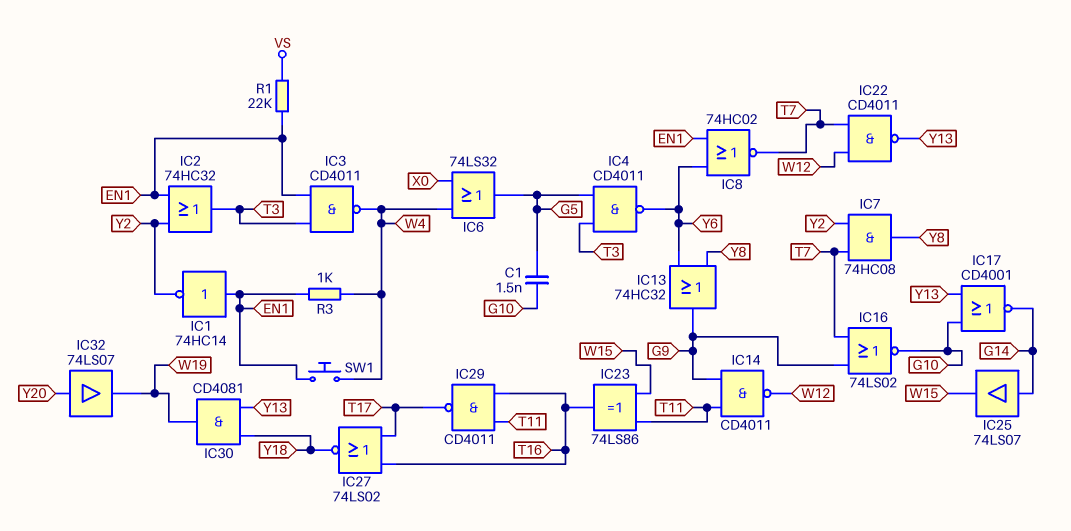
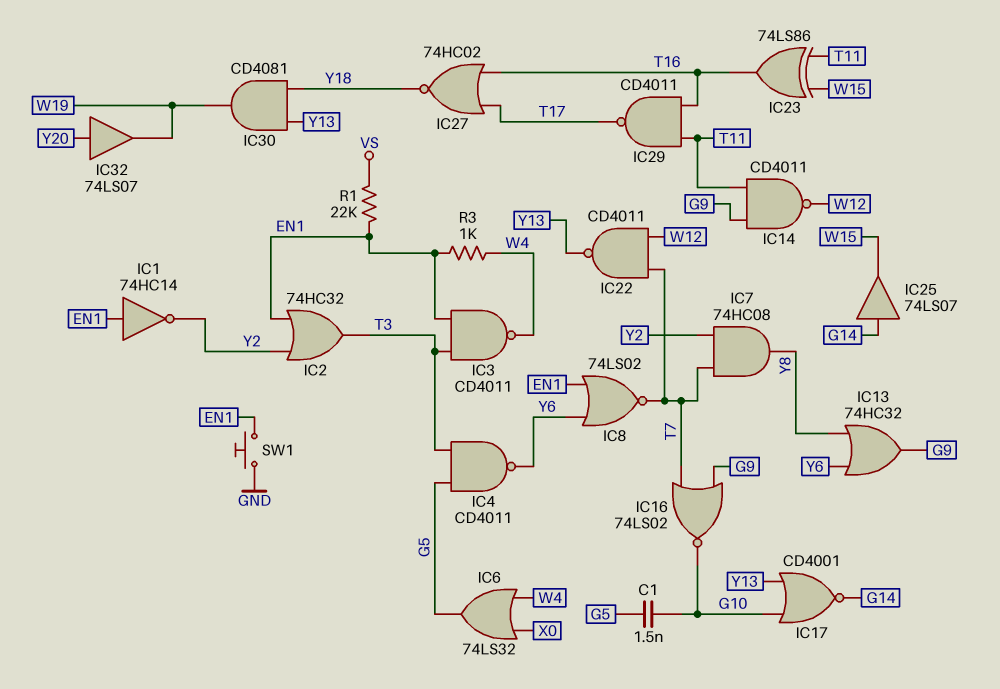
IC8: NOR 74HC02 (in EN1, in Y6, out T7) -> NOR 74LS02 (in EN1, in Y6, out T7)
IC27: NOR 74LS02 (in T16, in T17, out Y18) -> NOR 74HC02 (in T16, in T17, out Y18)
SW1: button (EN1, W4) -> button (EN1, GND)

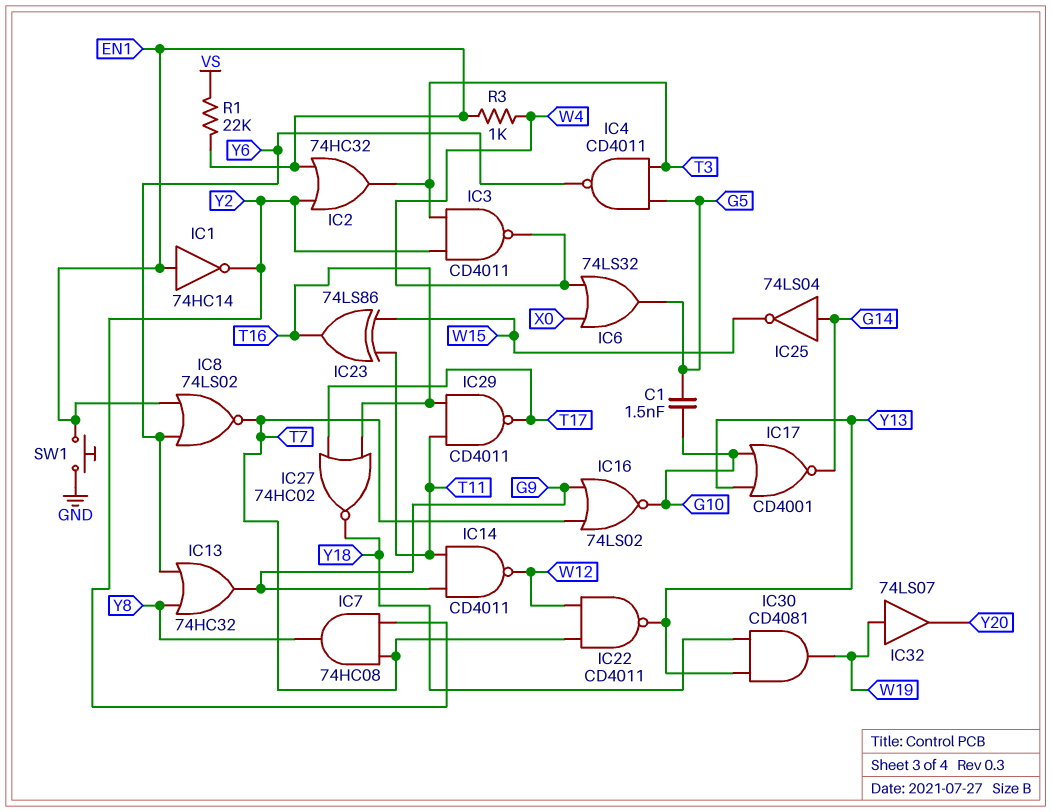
IC3: NAND CD4011 (in EN1, in T3, out W4) -> NAND CD4011 (in T3, in Y2, out W4)
IC25: buffer 74LS07 (in G14, out W15) -> NOT 74LS04 (in G14, out W15)
IC32: buffer 74LS07 (in Y20, out W19) -> buffer 74LS07 (in W19, out Y20)

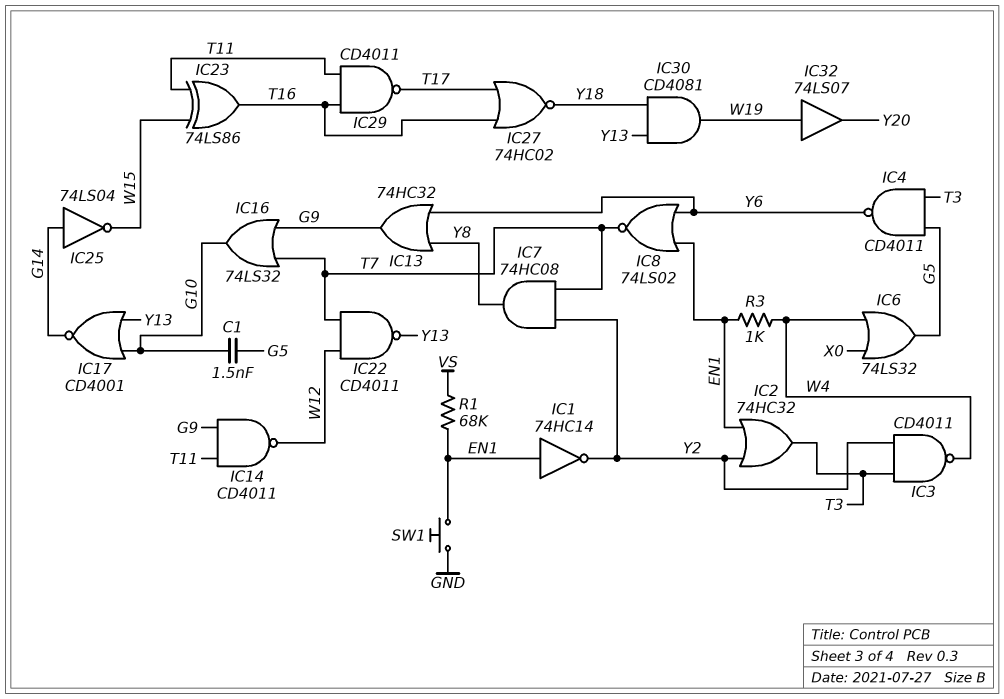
IC16: NOR 74LS02 (in G9, in T7, out G10) -> OR 74LS32 (in G9, in T7, out G10)
R1: 22k (EN1, VS) -> 68k (EN1, VS)

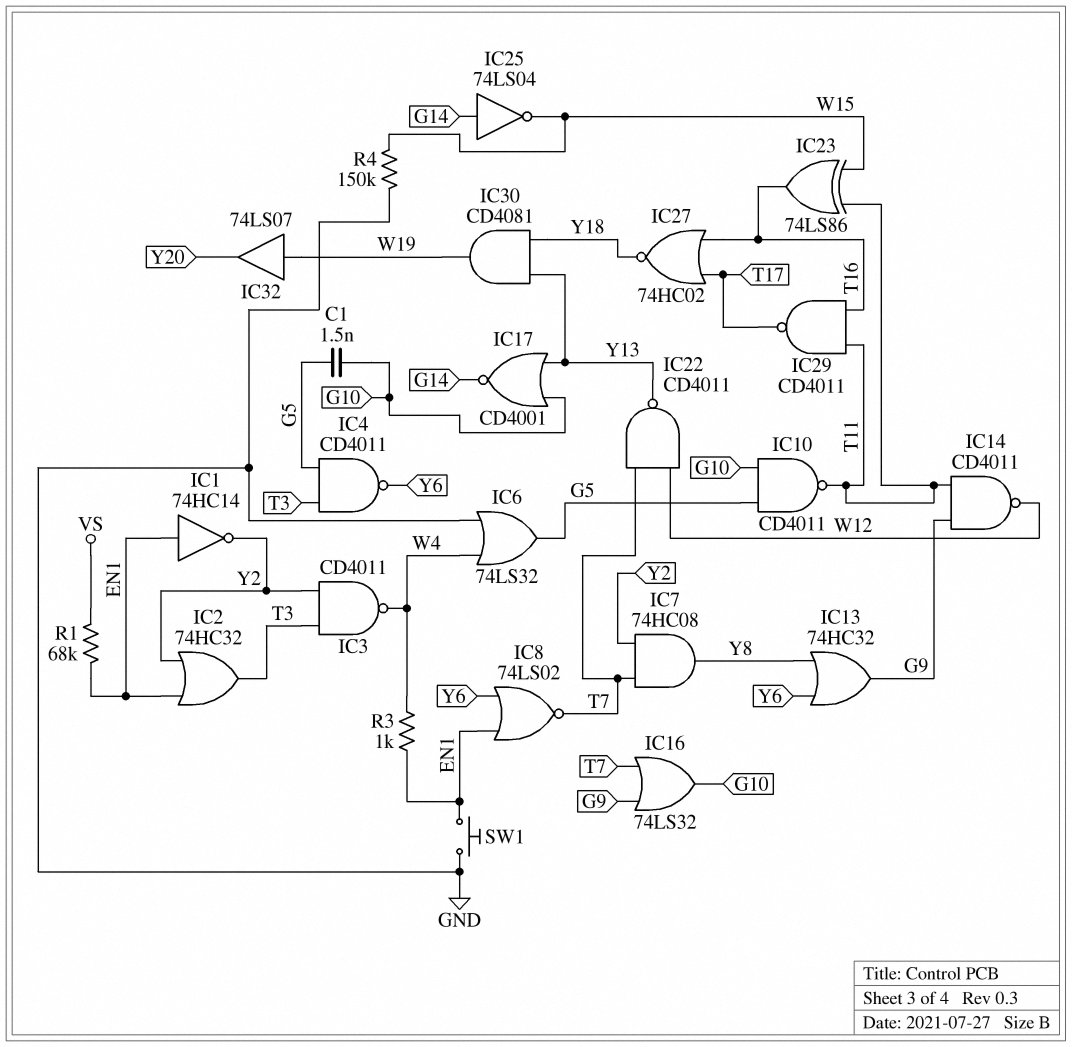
IC6: OR 74LS32 (in W4, in X0, out G5) -> OR 74LS32 (in GND, in W4, out G5)
IC10: none -> NAND CD4011 (in G5, in G10, out T11)
R4: none -> 150k (GND, W15)

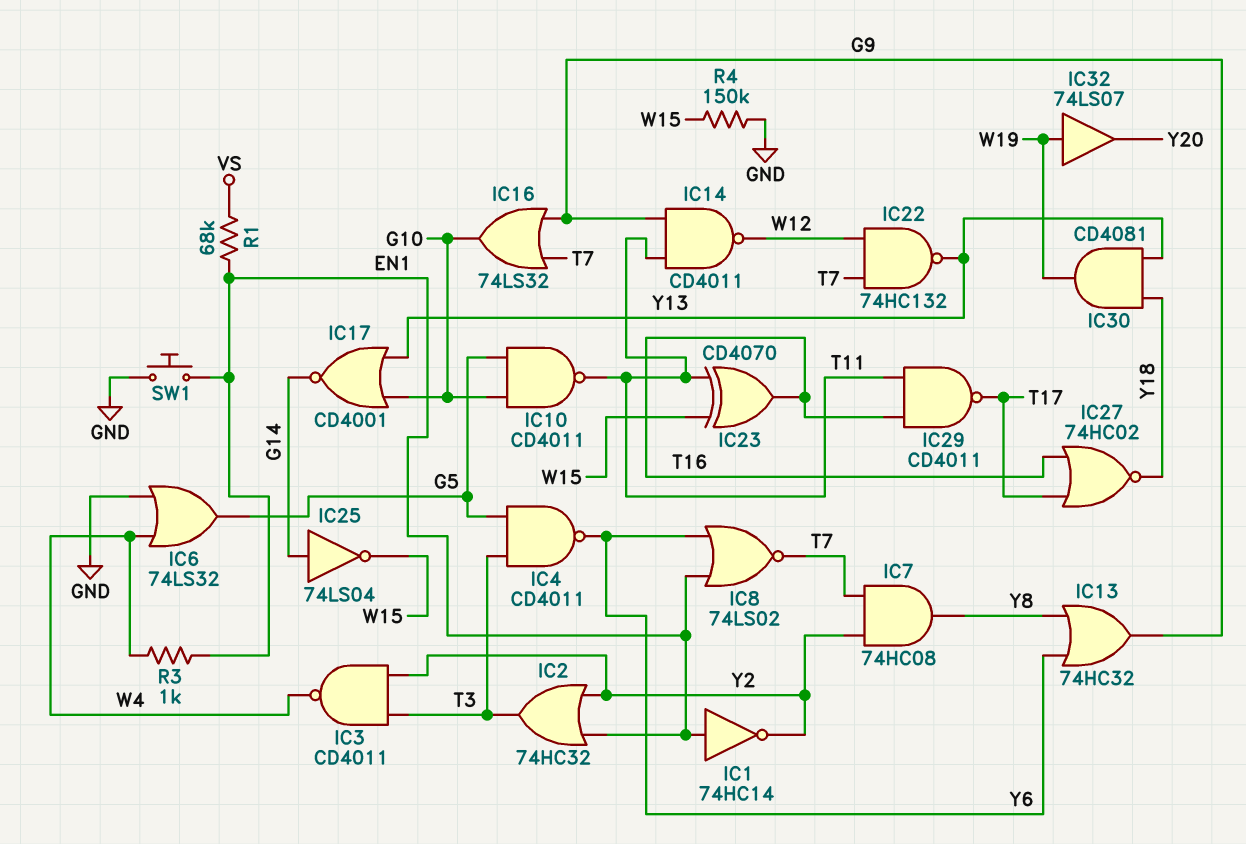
C1: 1.5nF (G5, G10) -> none
IC22: NAND CD4011 (in T7, in W12, out Y13) -> NAND 74HC132 (in T7, in W12, out Y13)
IC23: XOR 74LS86 (in T11, in W15, out T16) -> XOR CD4070 (in T11, in W15, out T16)

